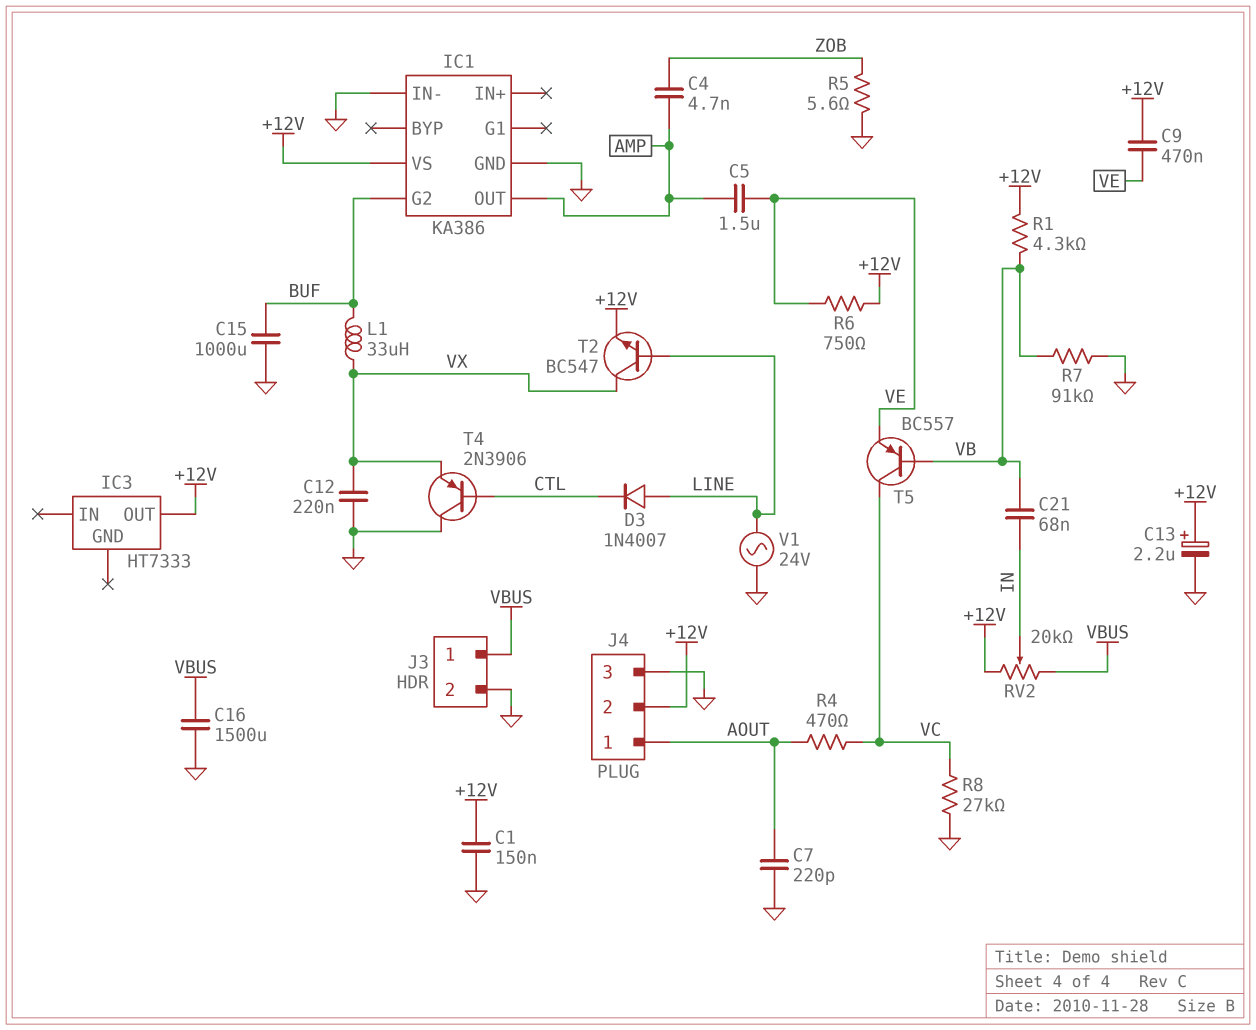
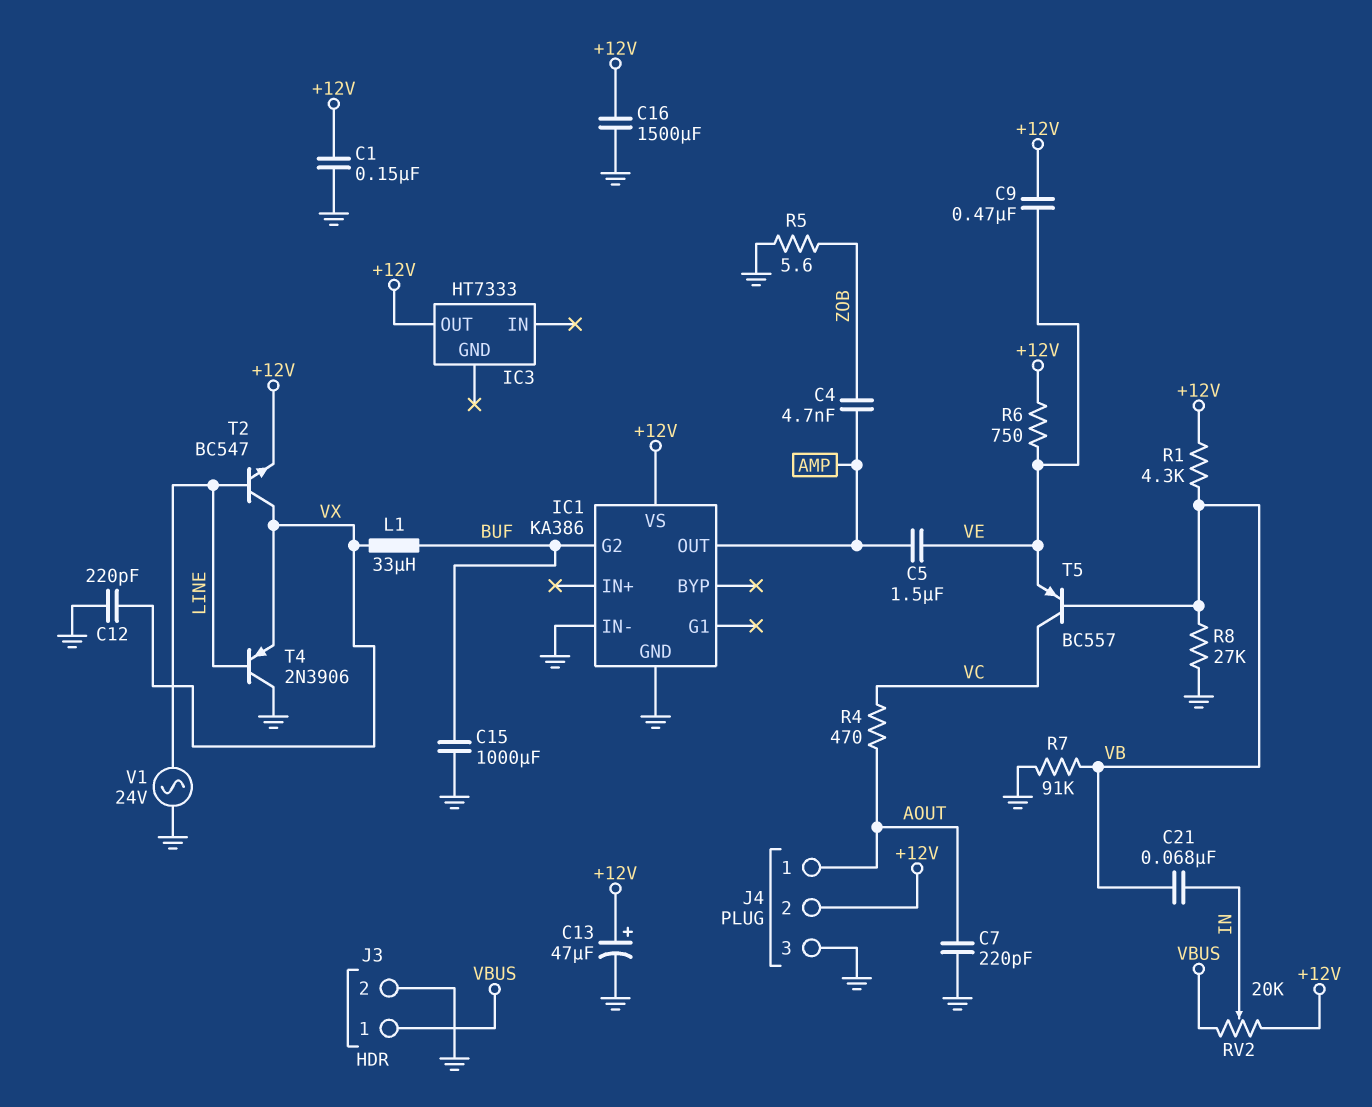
C12: 220nF (GND, VX) -> 220pF (GND, VX)
C13: 2.2uF (plus +12V, minus GND) -> 47uF (plus +12V, minus GND)
C16: 1500uF (GND, VBUS) -> 1500uF (+12V, GND)
D3: diode 1N4007 (A LINE, K CTL) -> none
R8: 27k (GND, VC) -> 27k (GND, VB)
T4: PNP 2N3906 (B CTL, C GND, E VX) -> PNP 2N3906 (B LINE, C GND, E VX)

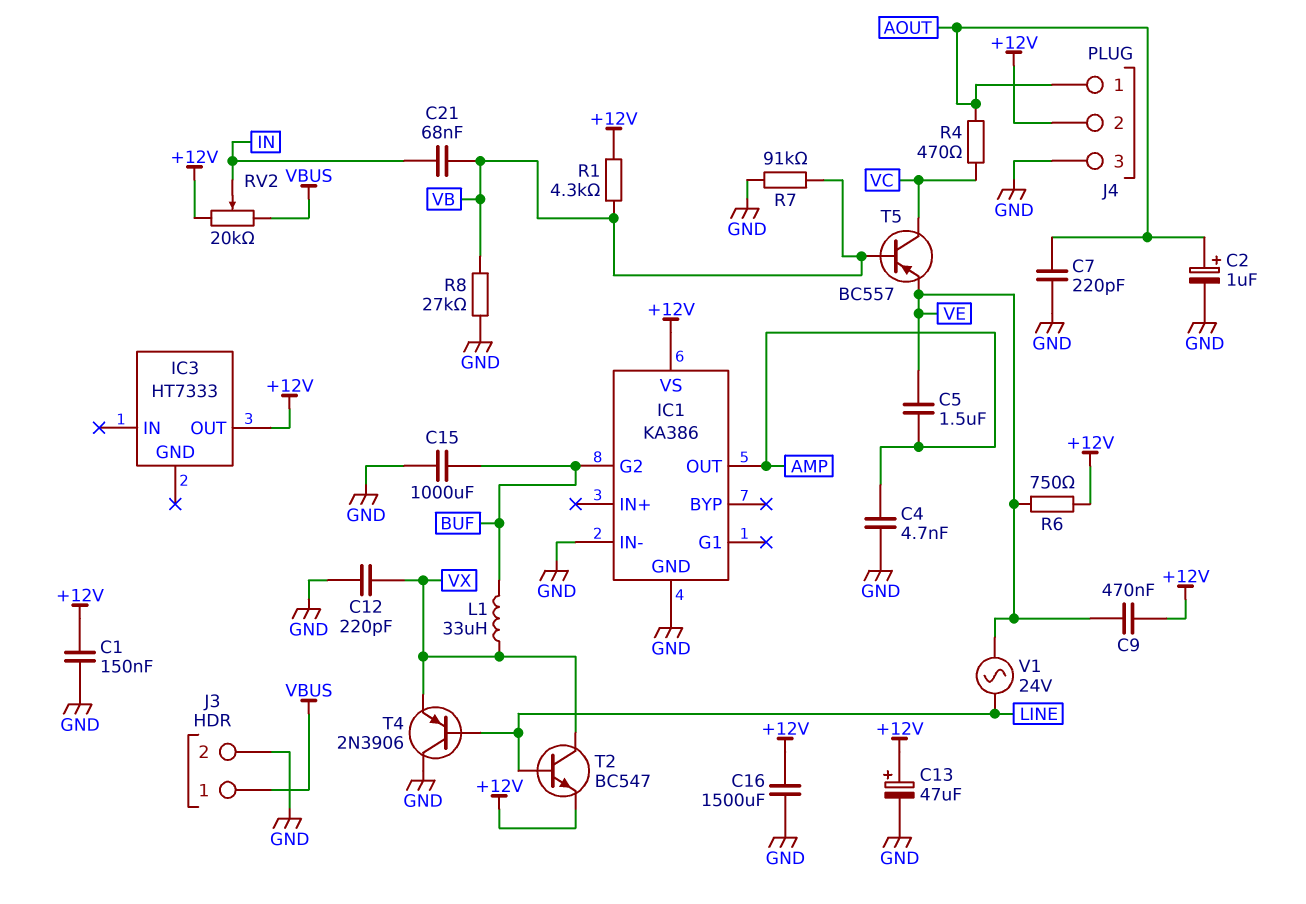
C2: none -> 1uF (plus AOUT, minus GND)
C4: 4.7nF (AMP, ZOB) -> 4.7nF (AMP, GND)
R5: 5.6 (GND, ZOB) -> none
V1: AC 24V (GND, LINE) -> AC 24V (LINE, VE)

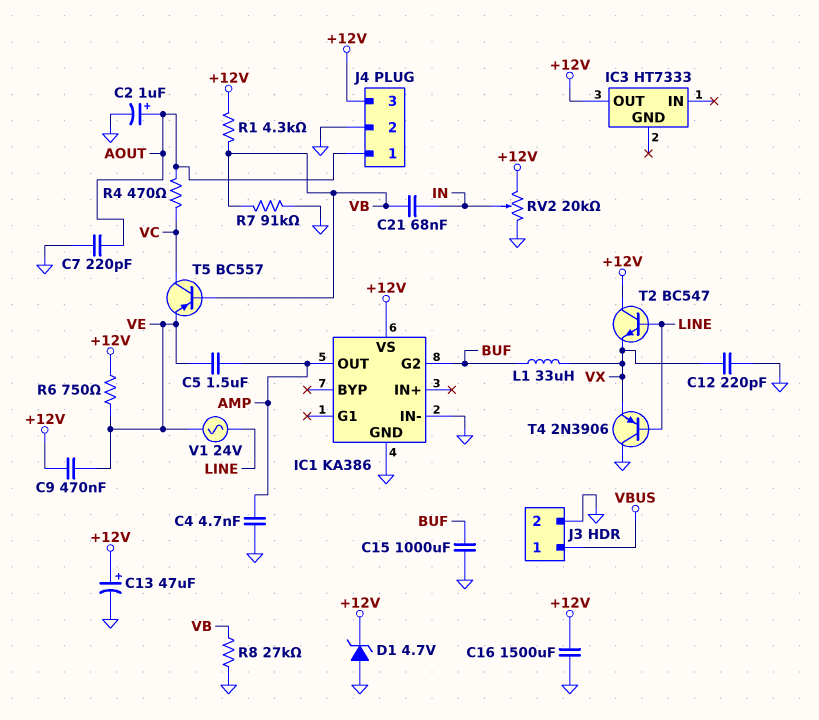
C1: 150nF (+12V, GND) -> none
D1: none -> zener 4.7V (A GND, K +12V)
J4 pin 2: +12V -> GND
J4 pin 3: GND -> +12V
RV2: 20k (+12V, VBUS, wiper IN) -> 20k (+12V, GND, wiper IN)
T2: NPN BC547 (B LINE, C VX, E +12V) -> NPN BC547 (B LINE, C +12V, E VX)

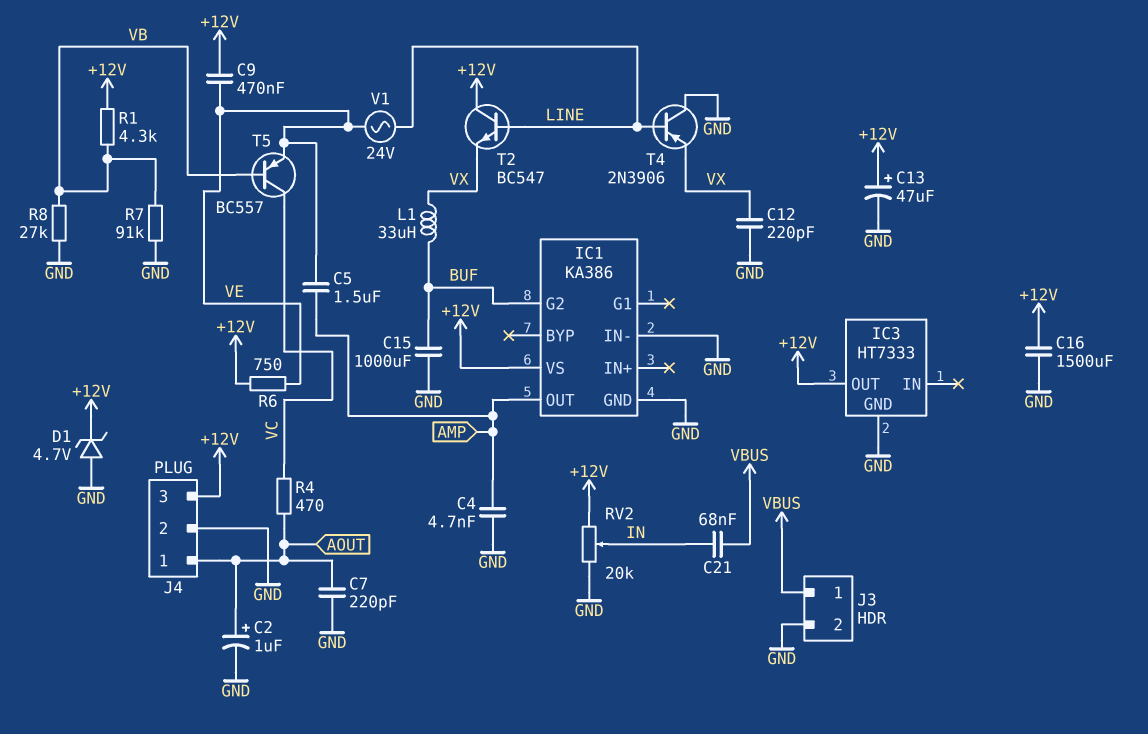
C21: 68nF (IN, VB) -> 68nF (IN, VBUS)
IC3 pin GND: none -> GND

